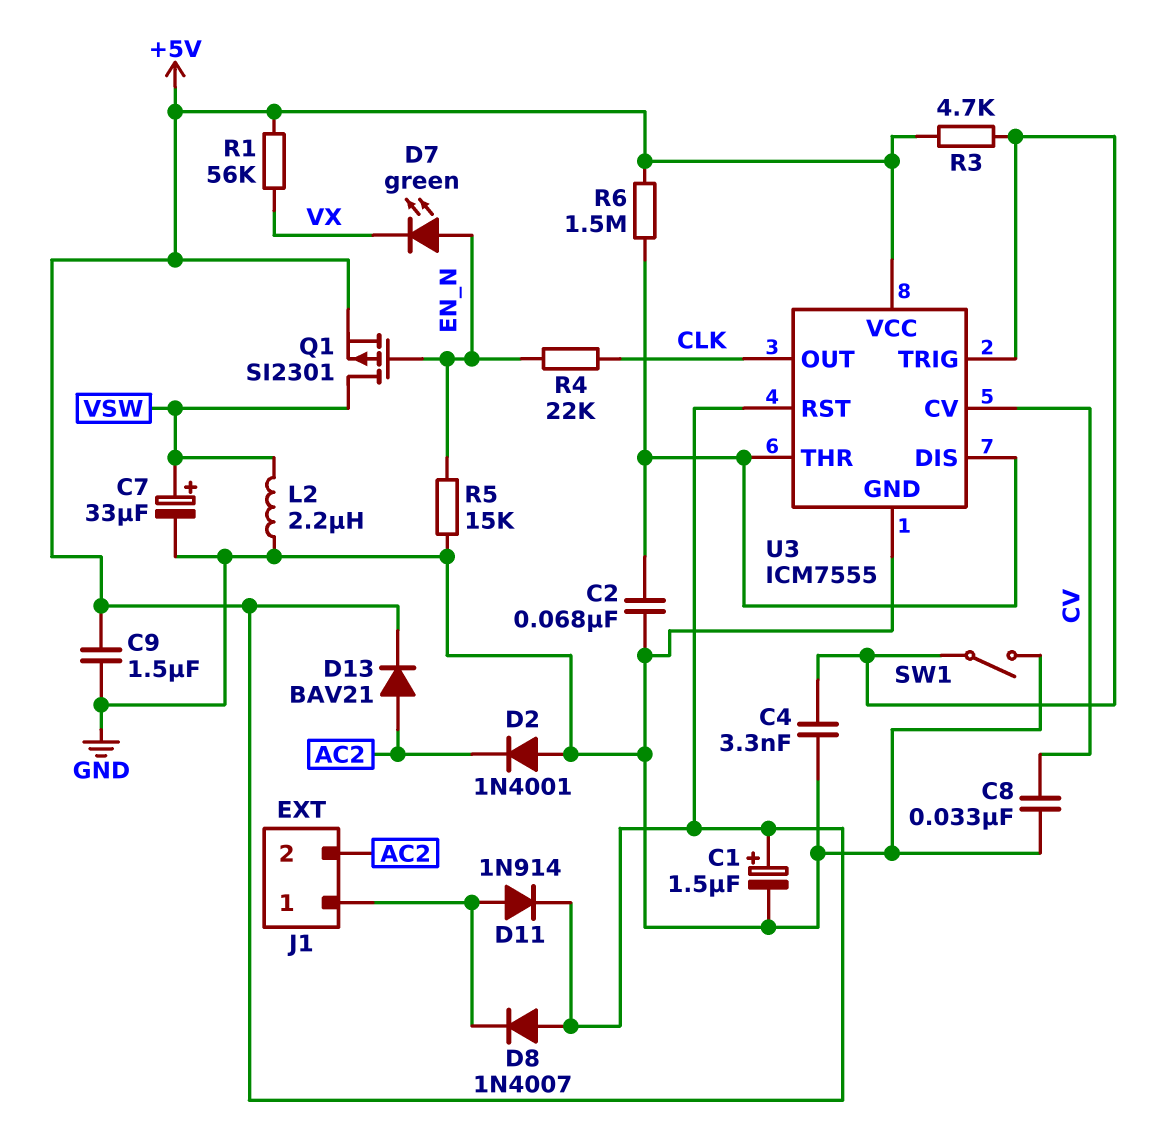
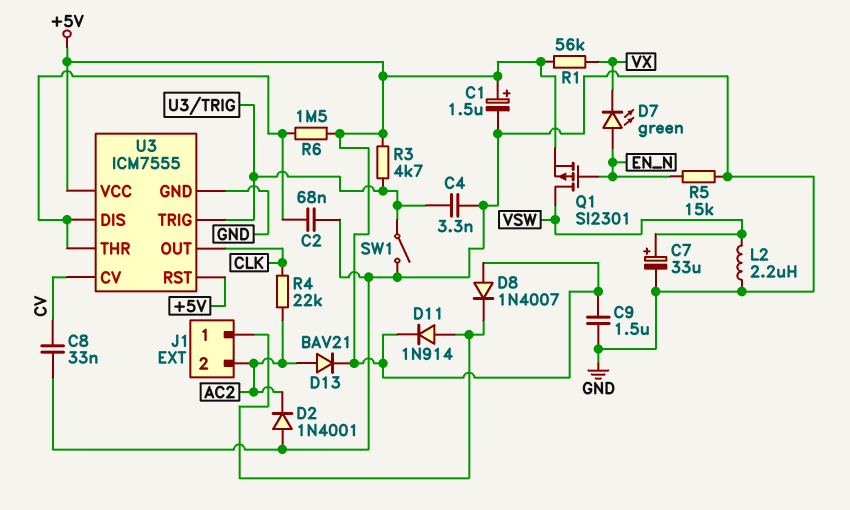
R4: 22k (CLK, EN_N) -> 22k (AC2, CLK)

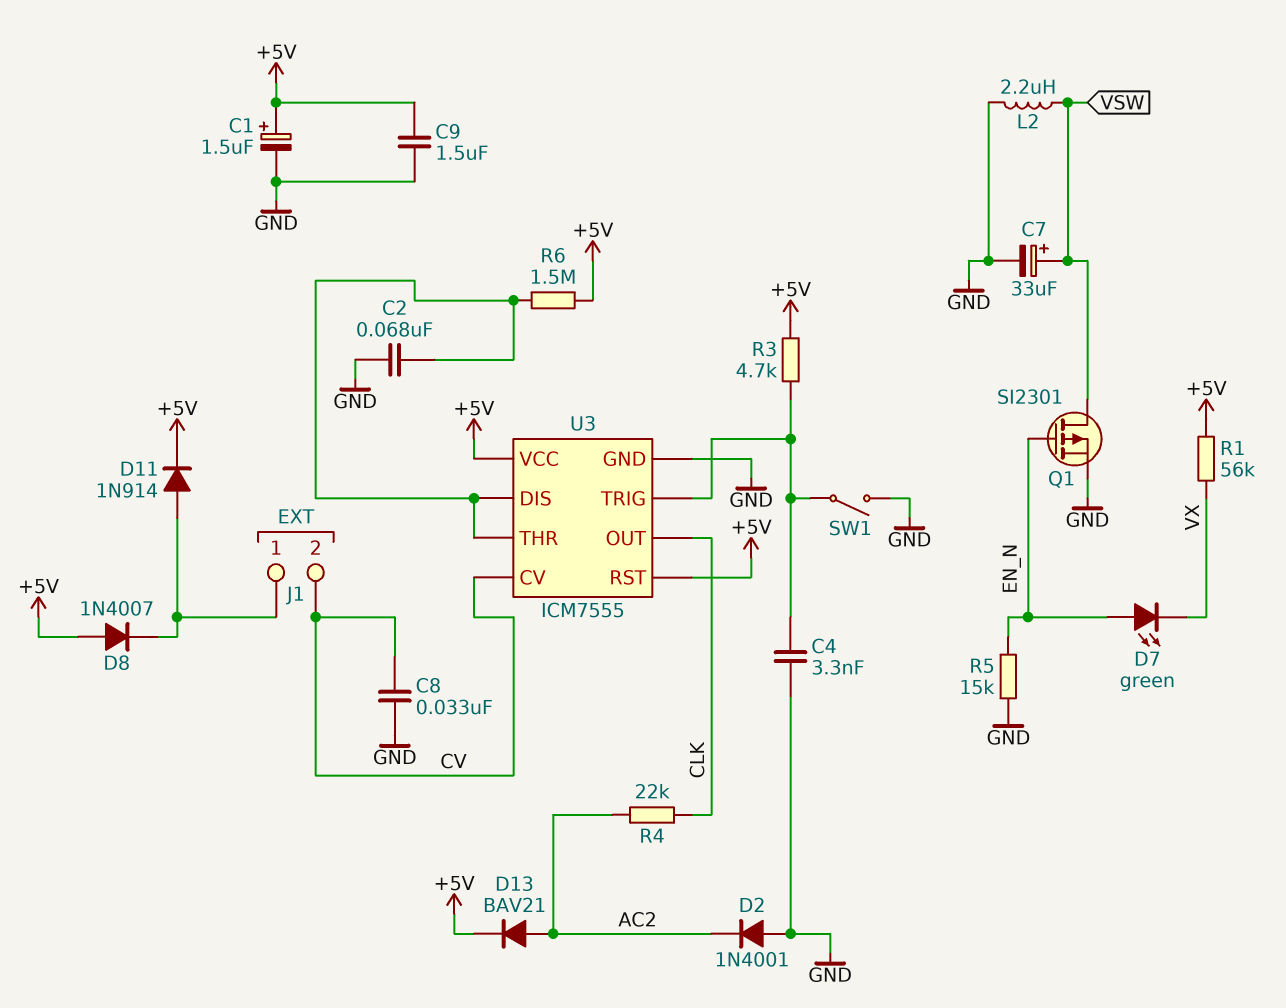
J1 pin 2: AC2 -> CV
Q1: PMOS SI2301 (G EN_N, D VSW, S +5V) -> PMOS SI2301 (G EN_N, D VSW, S GND)

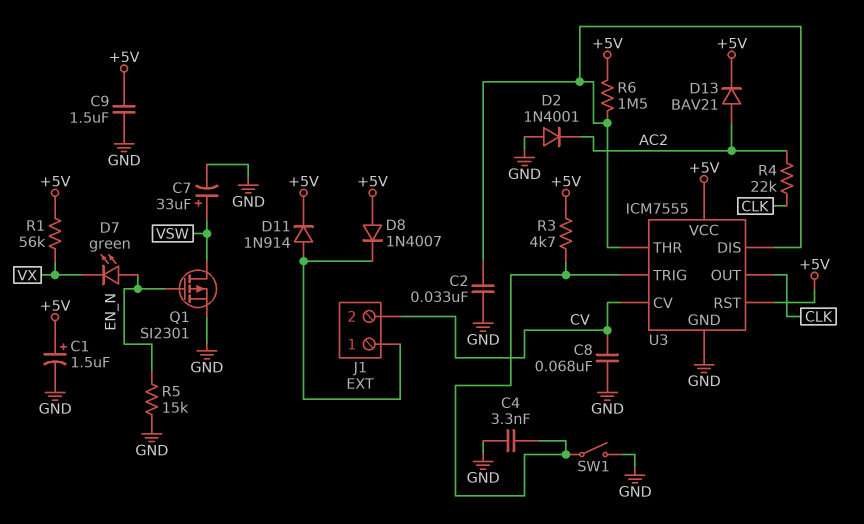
C2: 68nF (GND, U3/DIS) -> 33nF (GND, U3/DIS)
C8: 33nF (CV, GND) -> 68nF (CV, GND)
L2: 2.2uH (GND, VSW) -> none

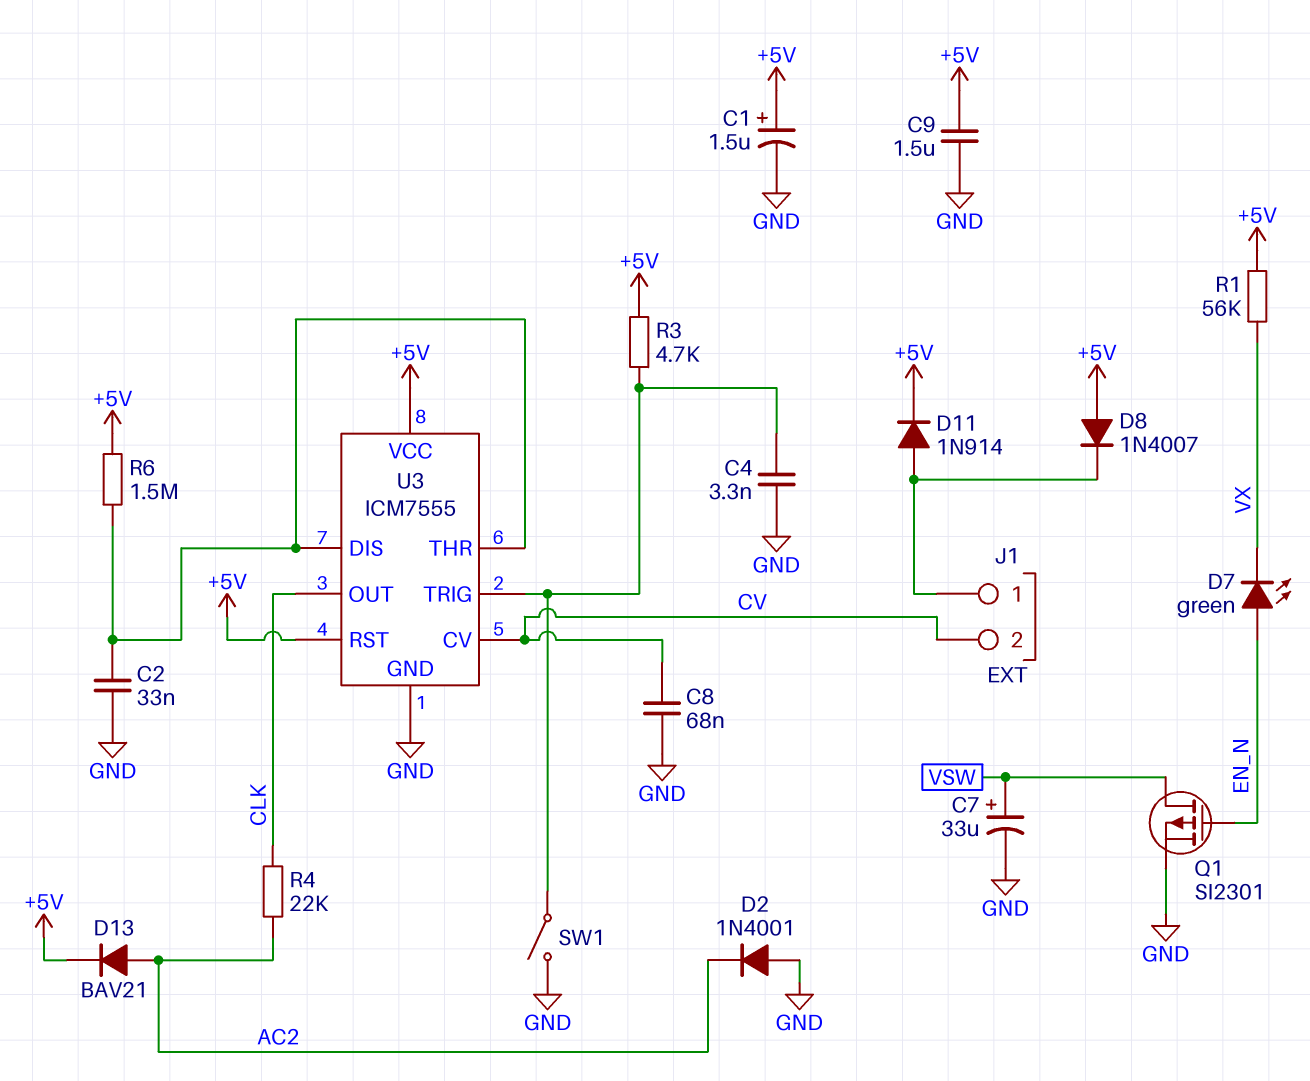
R5: 15k (EN_N, GND) -> none

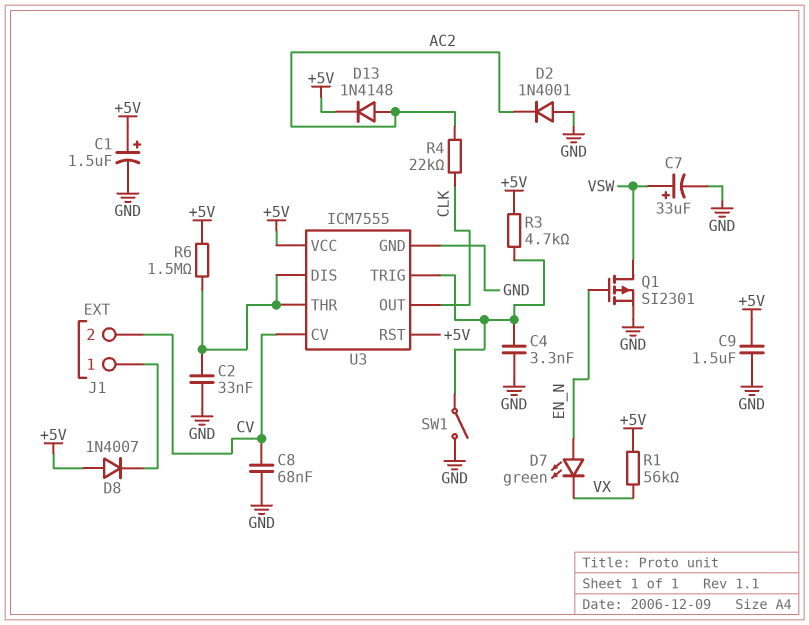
D11: diode 1N914 (A J1/1, K +5V) -> none
D13: diode BAV21 (A AC2, K +5V) -> diode 1N4148 (A AC2, K +5V)

